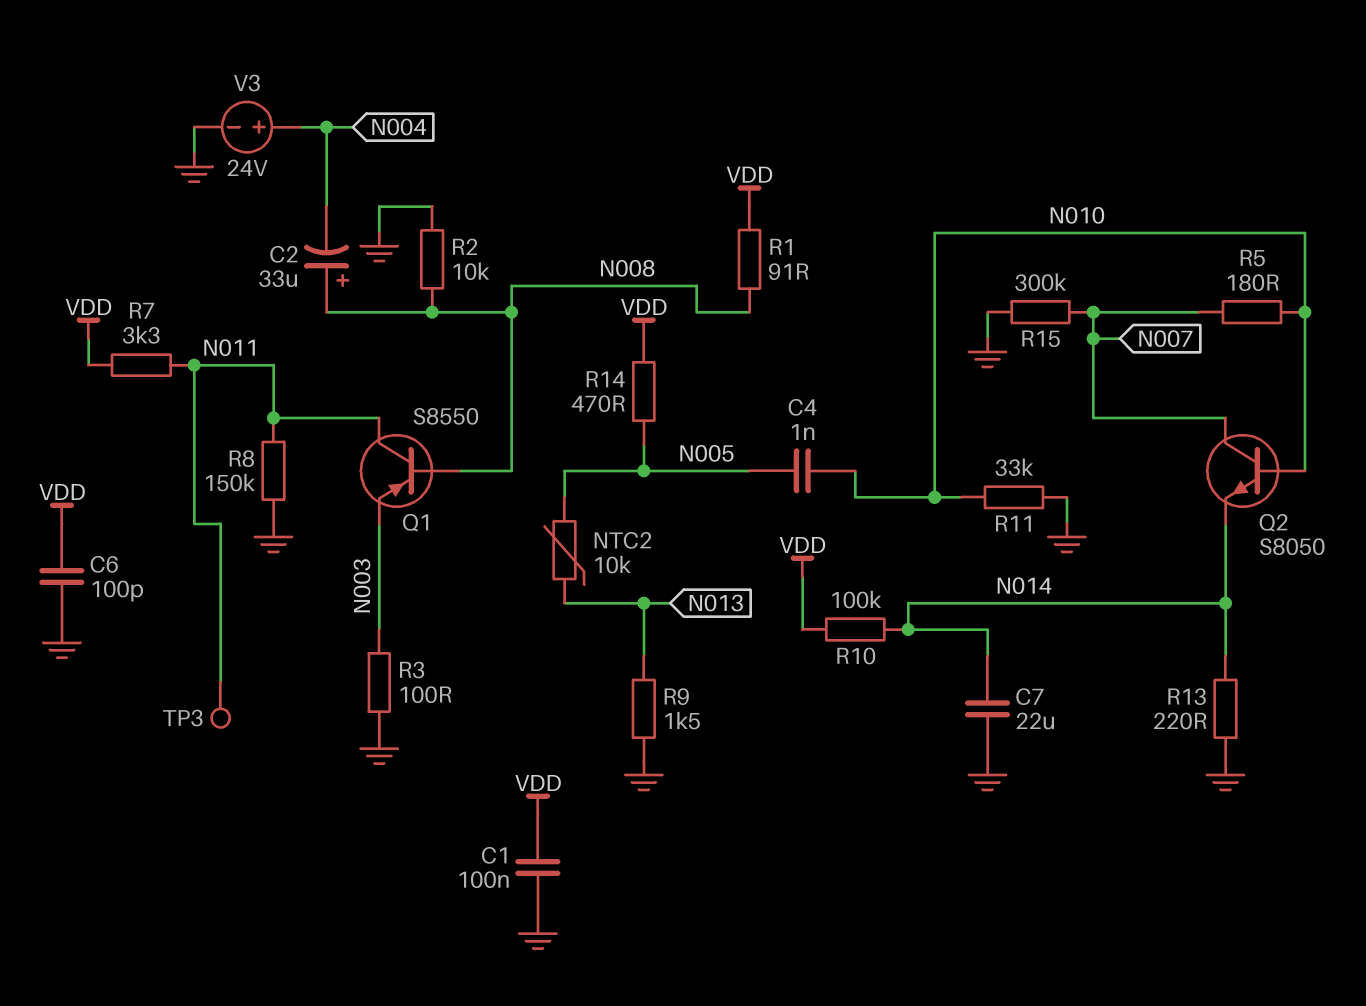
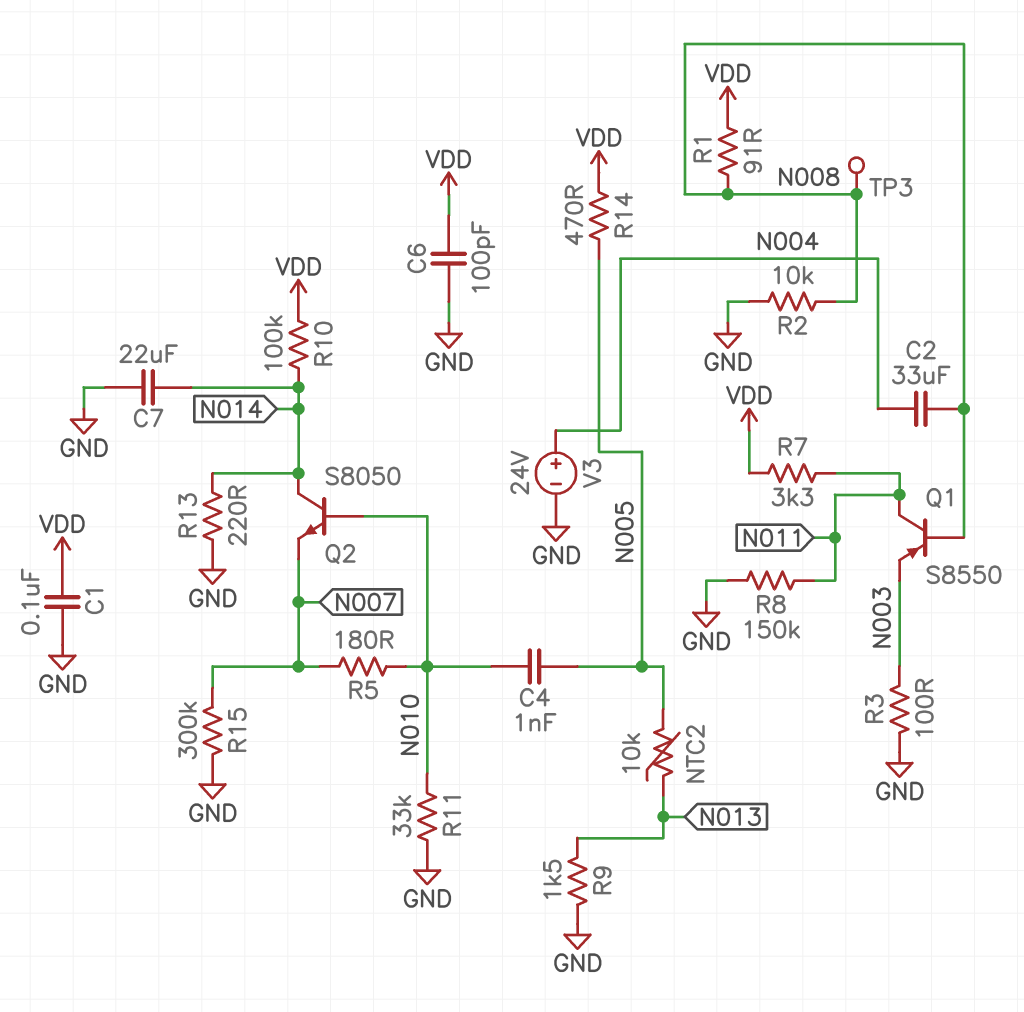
C2: 33uF (plus N008, minus N004) -> 33uF (N004, N008)
Q2: NPN S8050 (B N010, C N007, E N014) -> NPN S8050 (B N010, C N014, E N007)
TP3: test point (N011) -> test point (N008)

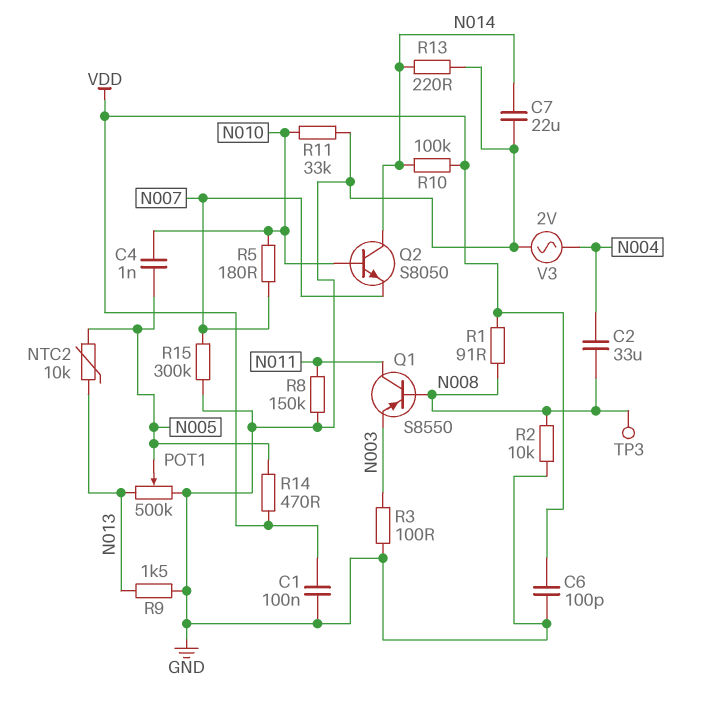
POT1: none -> 500k (GND, N013, wiper N005)
R7: 3.3k (N011, VDD) -> none
V3: 24V (plus N004, minus GND) -> AC 2V (GND, N004)

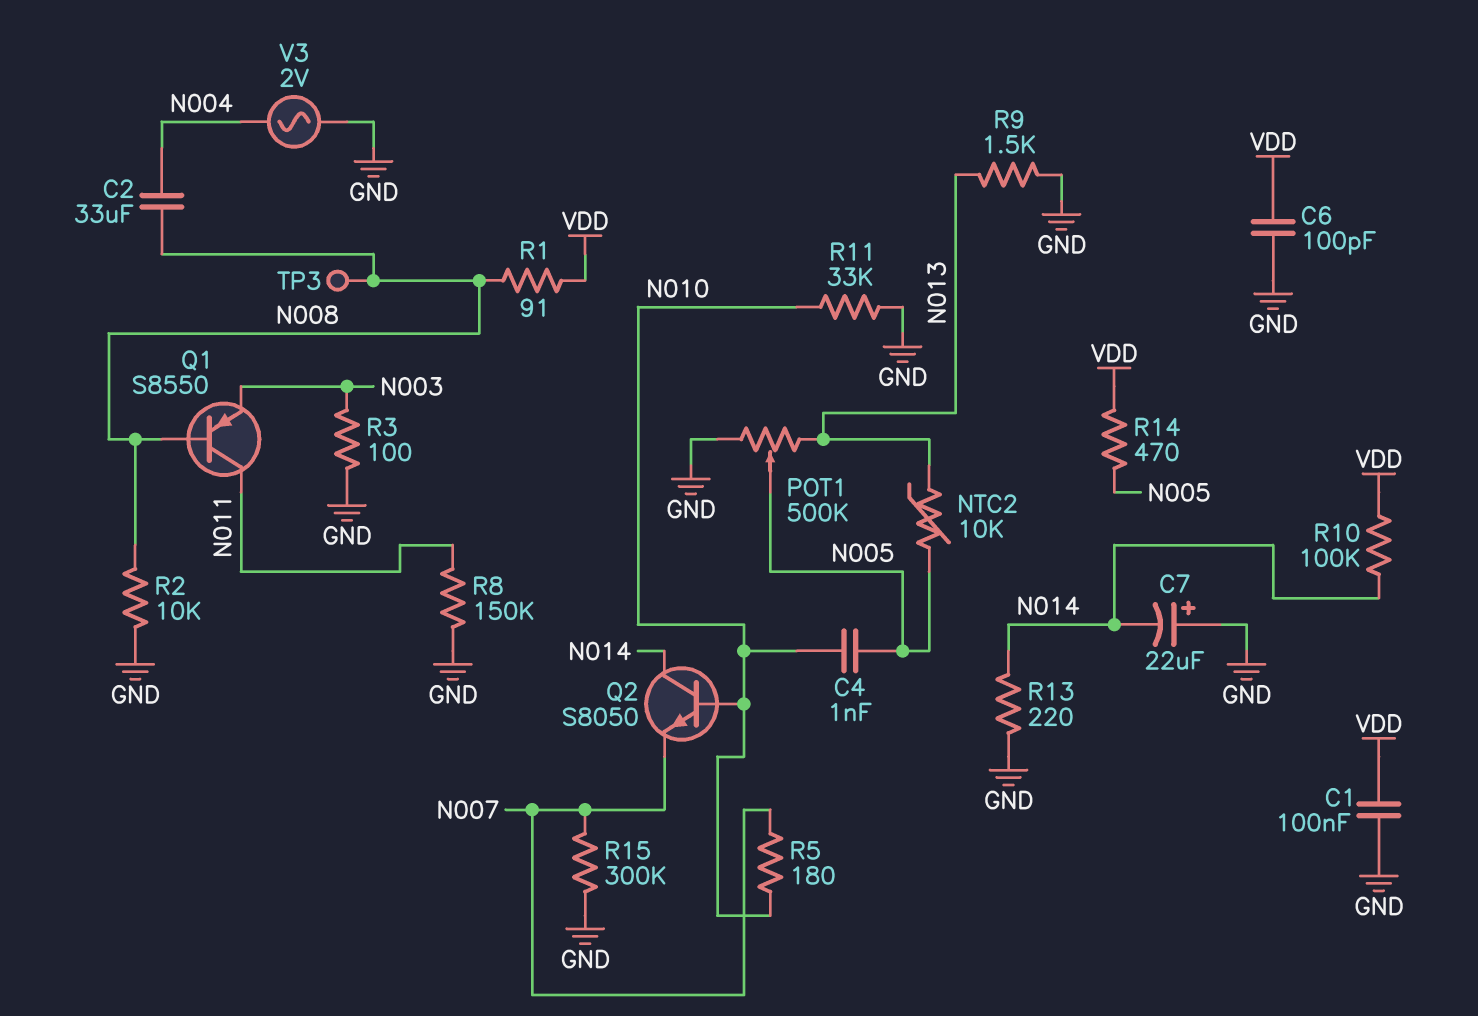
C7: 22uF (GND, N014) -> 22uF (plus GND, minus N014)

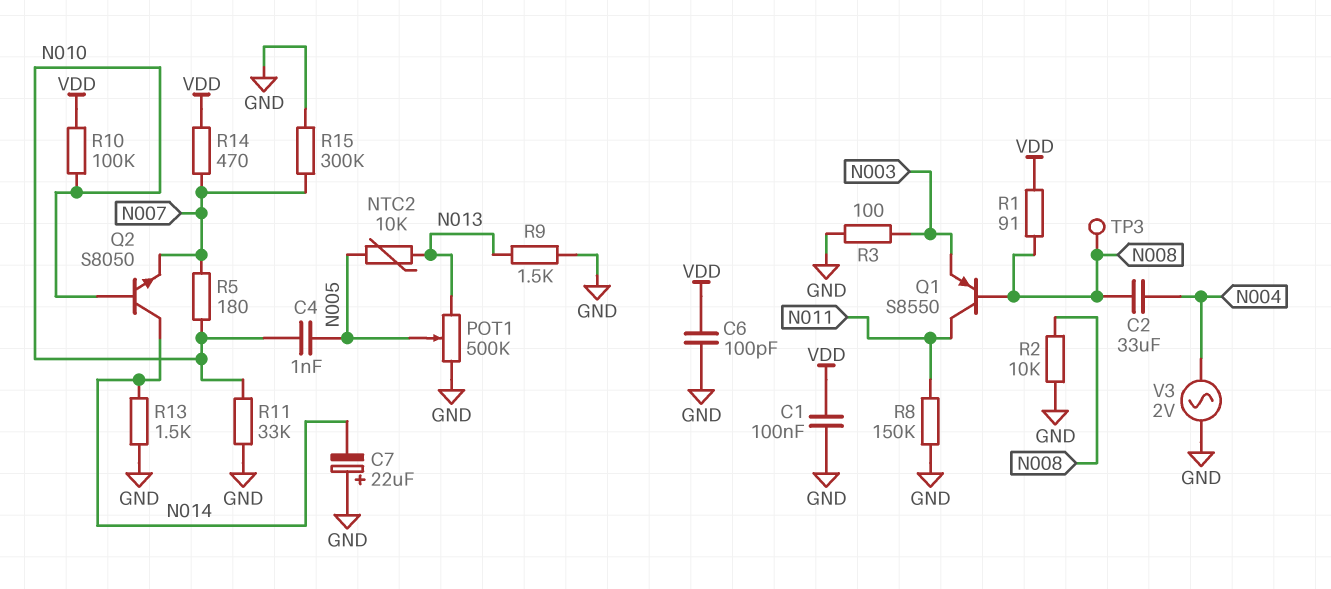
R10: 100k (N014, VDD) -> 100k (N010, VDD)
R13: 220 (GND, N014) -> 1.5k (GND, N014)
R14: 470 (N005, VDD) -> 470 (N007, VDD)

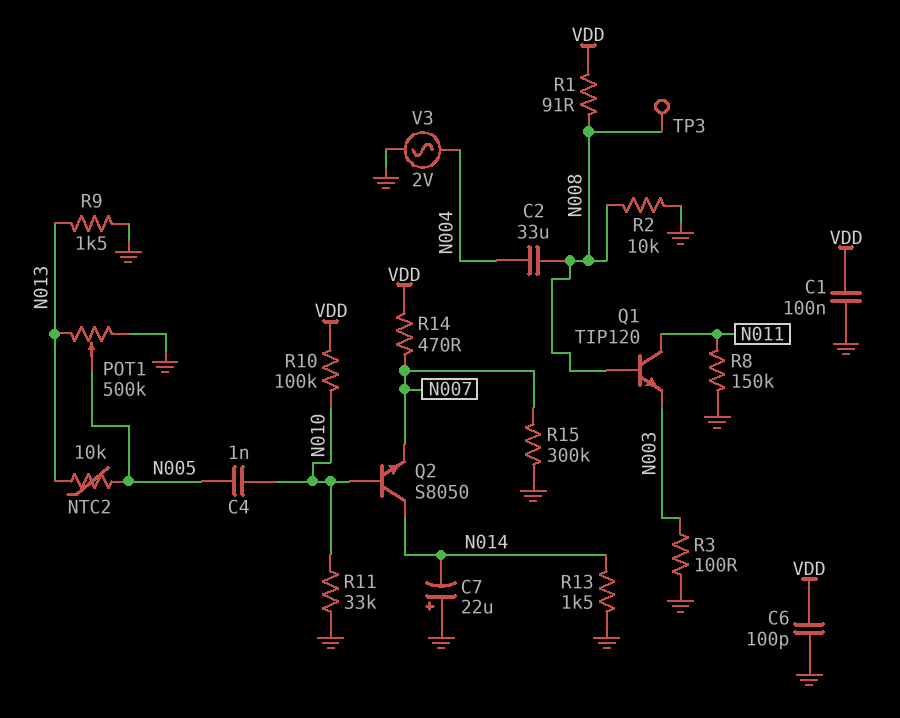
Q1: PNP S8550 (B N008, C N011, E N003) -> NPN TIP120 (B N008, C N011, E N003)
R5: 180 (N007, N010) -> none

